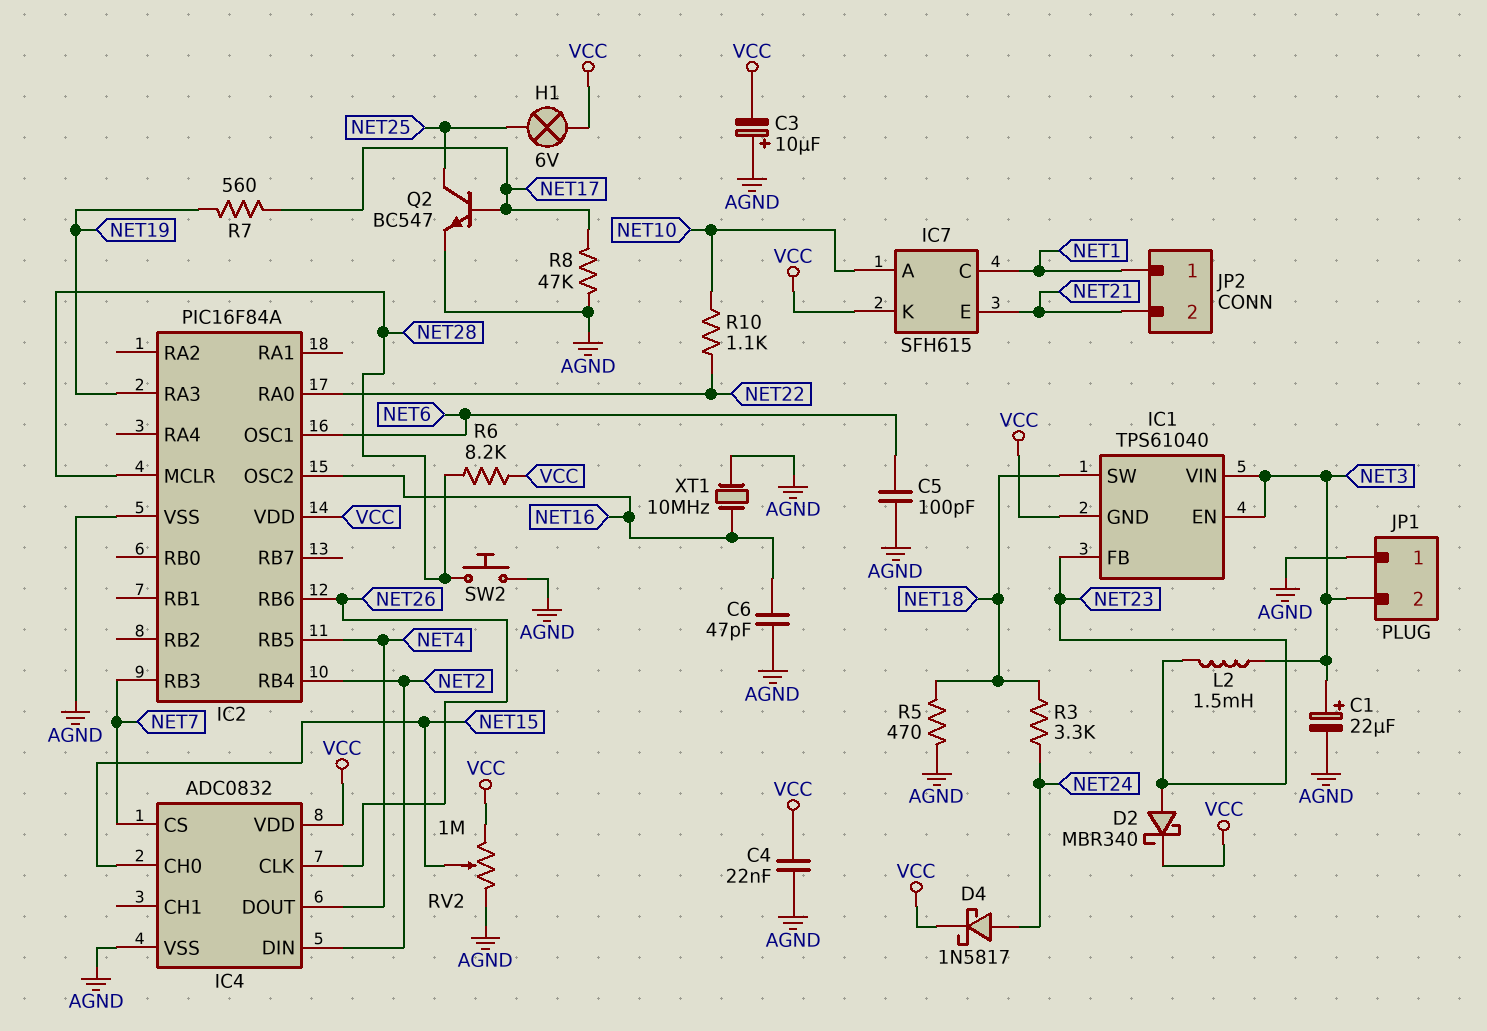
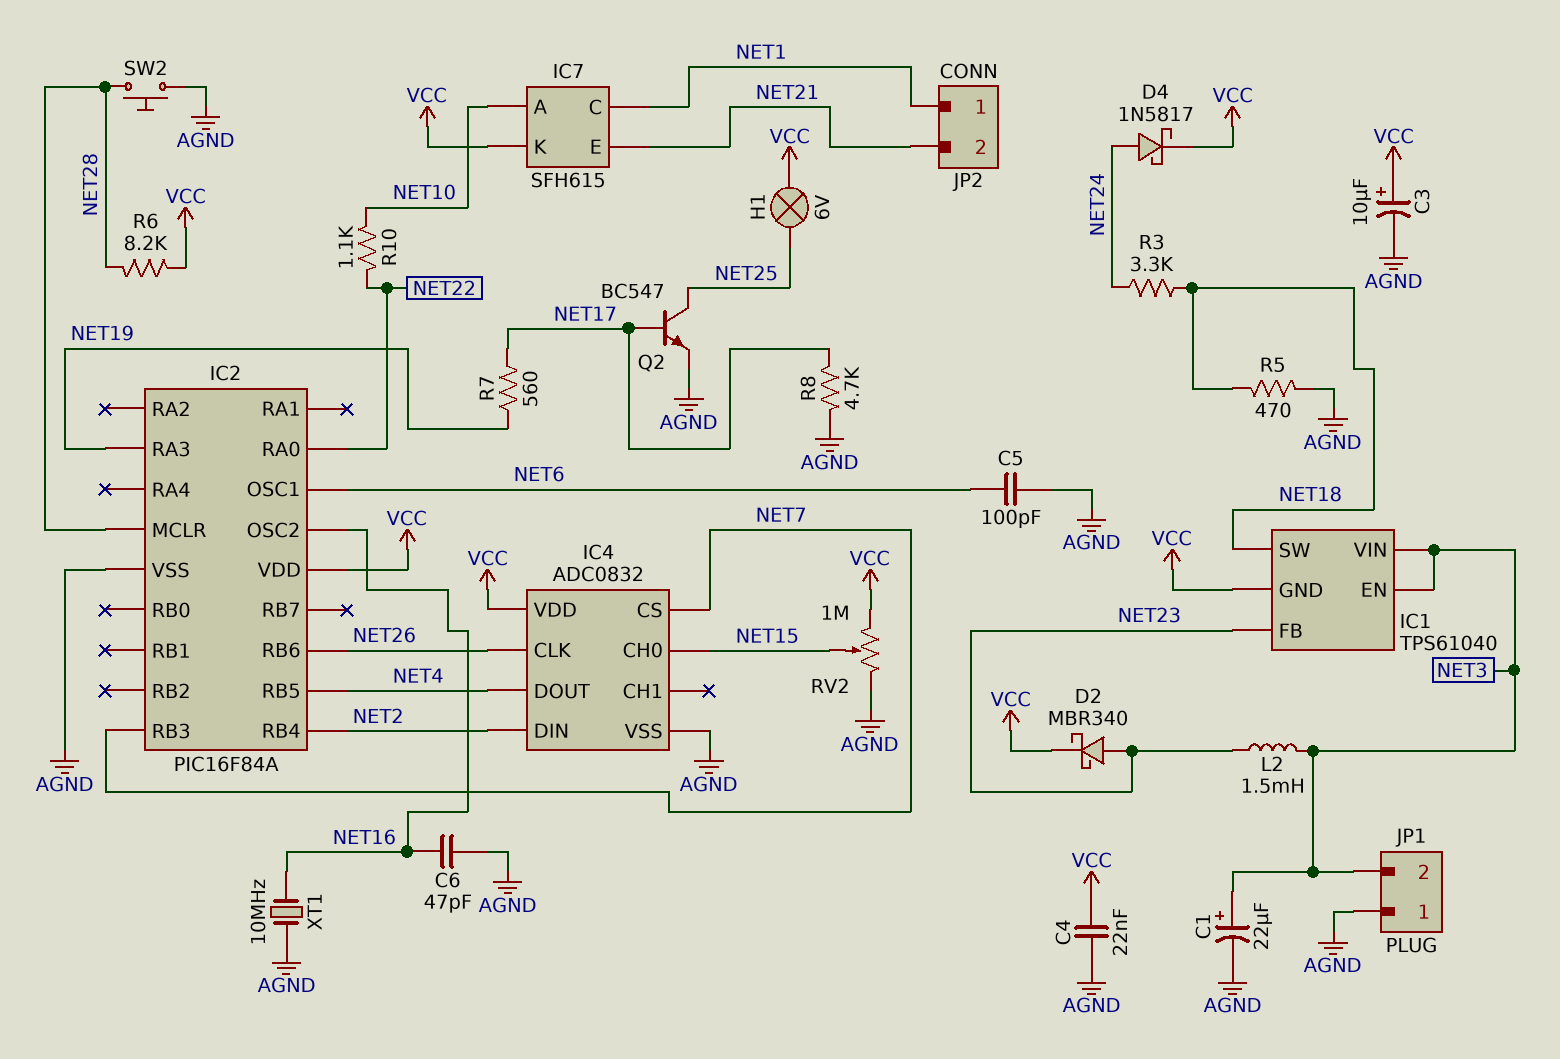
C3: 10uF (plus AGND, minus VCC) -> 10uF (plus VCC, minus AGND)
R8: 47k (AGND, NET17) -> 4.7k (AGND, NET17)

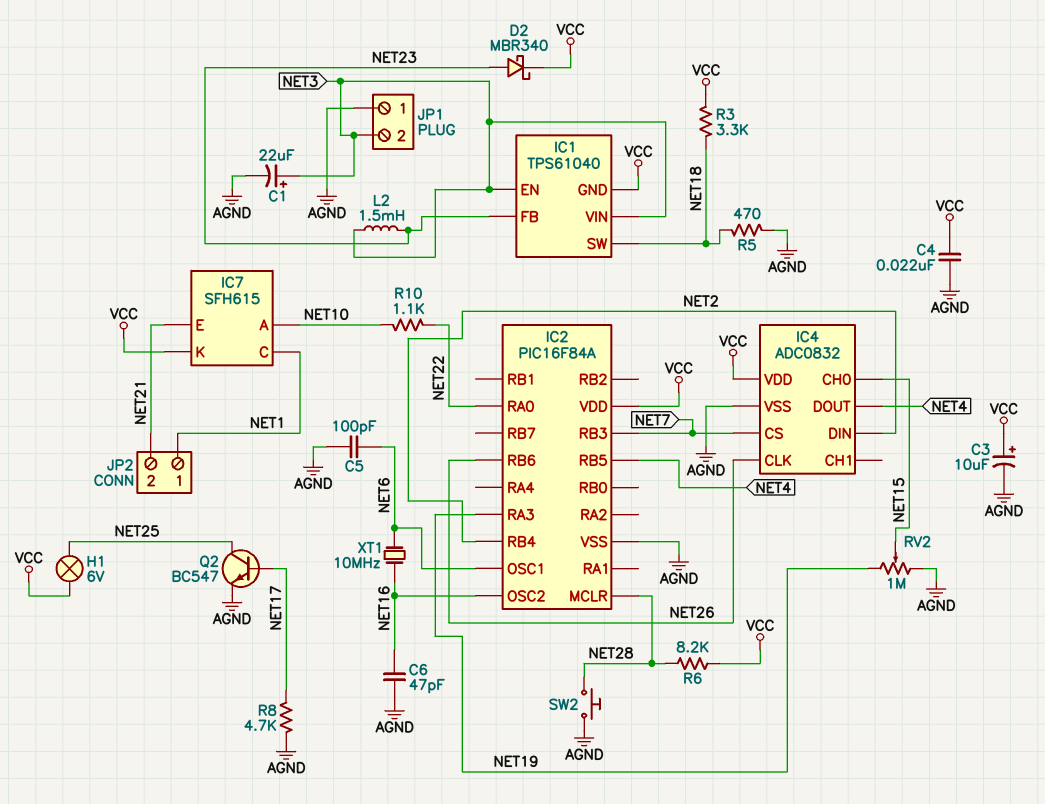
D4: schottky 1N5817 (A NET24, K VCC) -> none
R3: 3.3k (NET18, NET24) -> 3.3k (NET18, VCC)
R7: 560 (NET17, NET19) -> none
RV2: 1M (AGND, VCC, wiper NET15) -> 1M (AGND, NET19, wiper NET15)
XT1: 10MHz (AGND, NET16) -> 10MHz (NET6, NET16)

